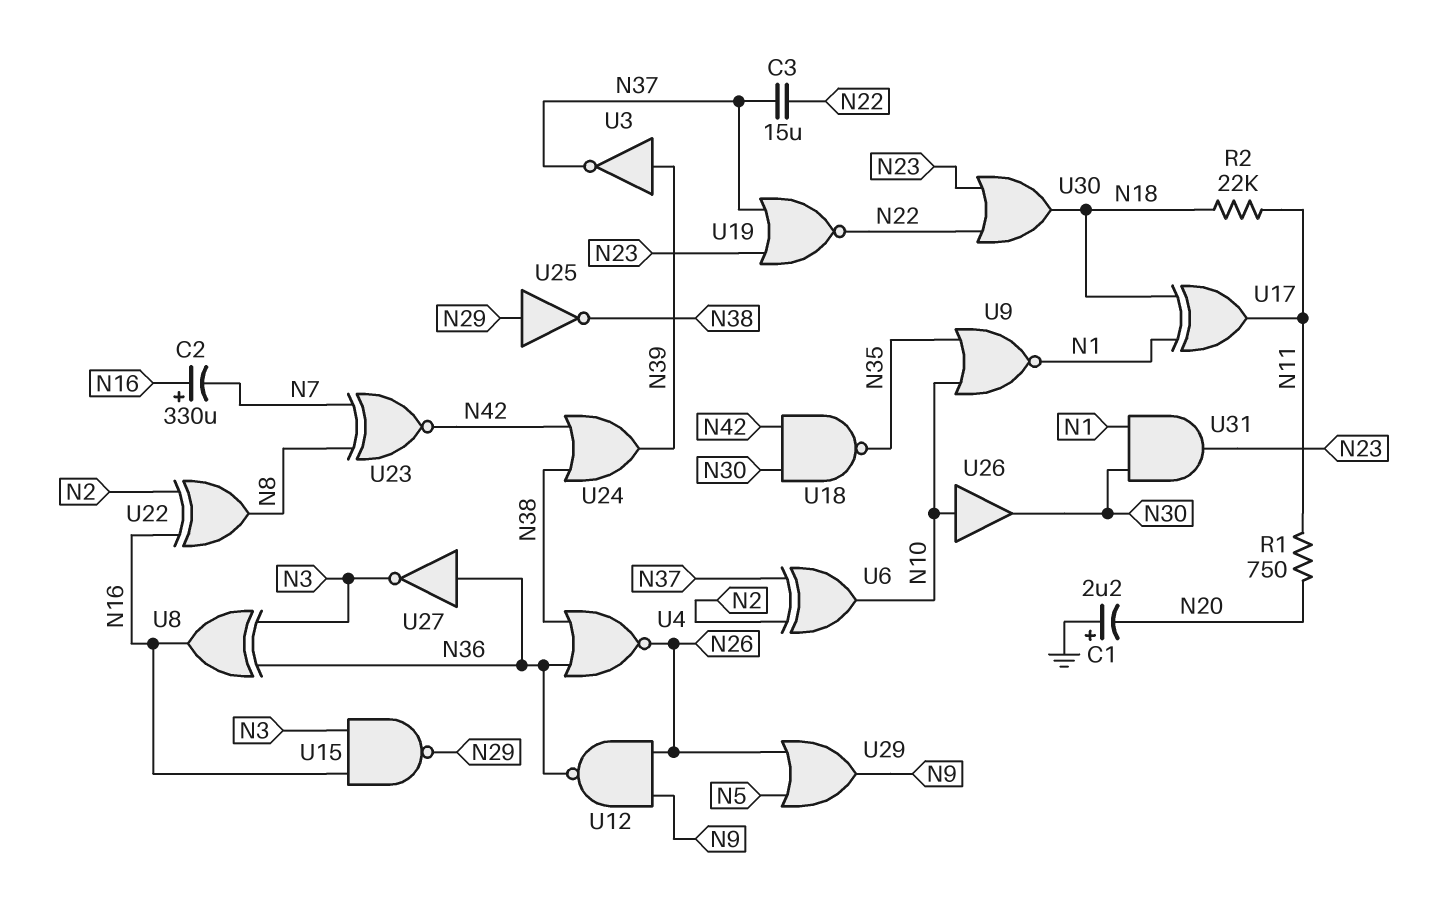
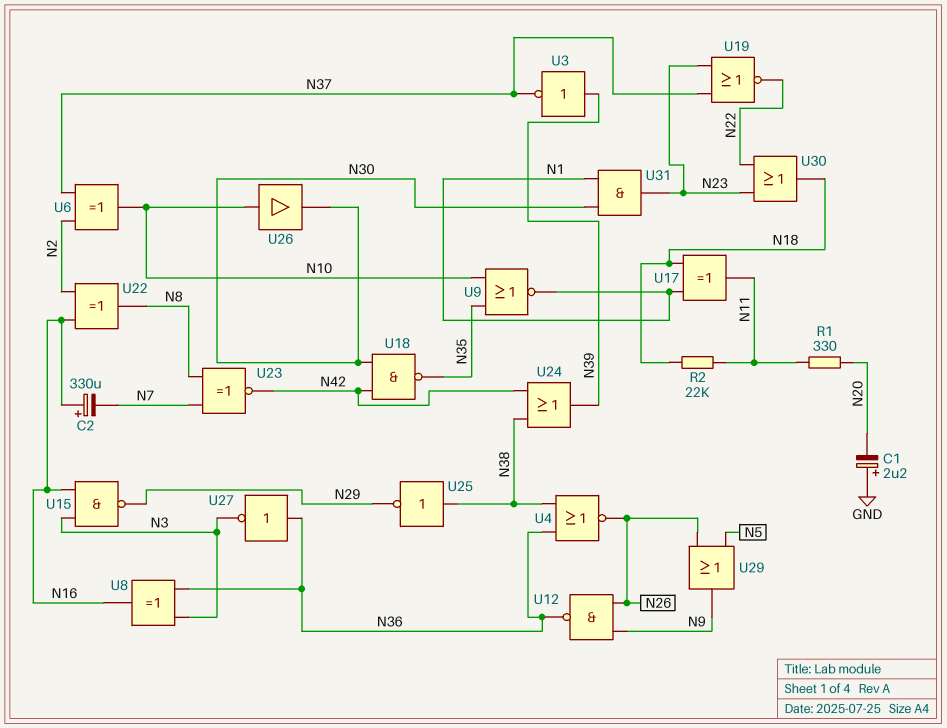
C3: 15uF (N22, N37) -> none
R1: 750 (N11, N20) -> 330 (N11, N20)
U25: NOT (in N29, out N38) -> NOT (in N38, out N29)

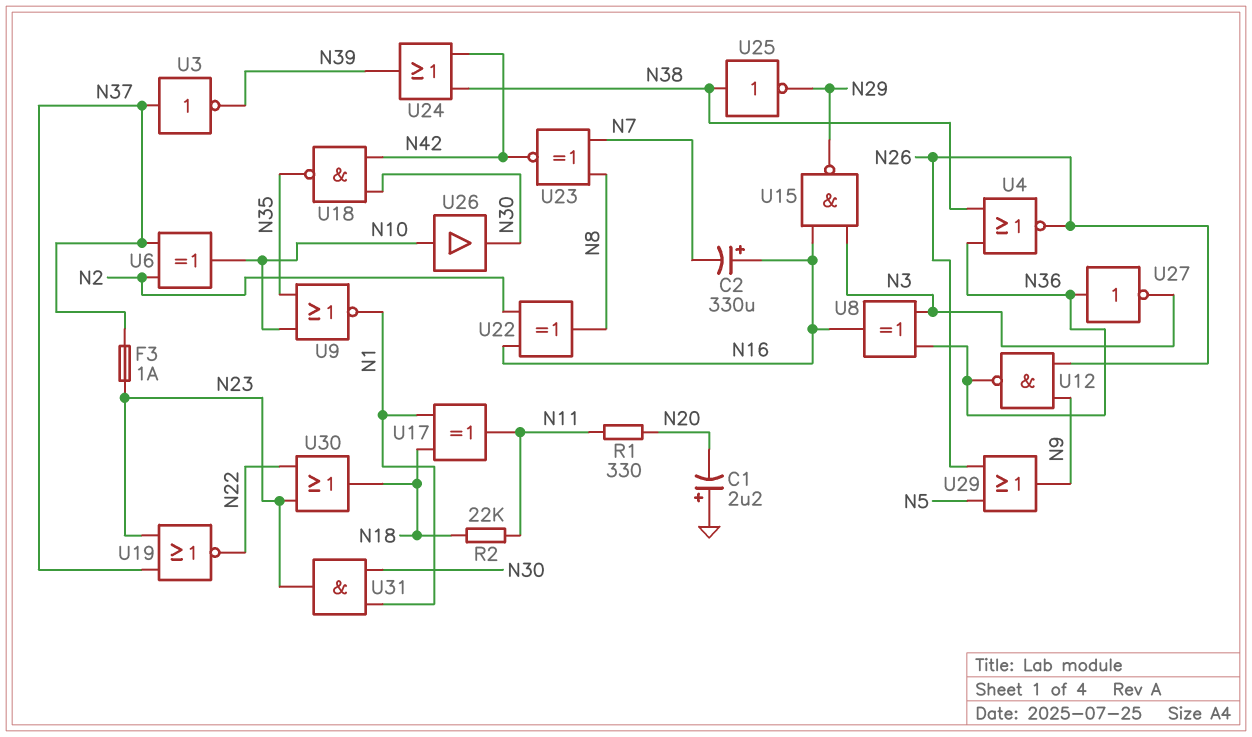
F3: none -> 1A (N23, N37)
U3: NOT (in N39, out N37) -> NOT (in N37, out N39)

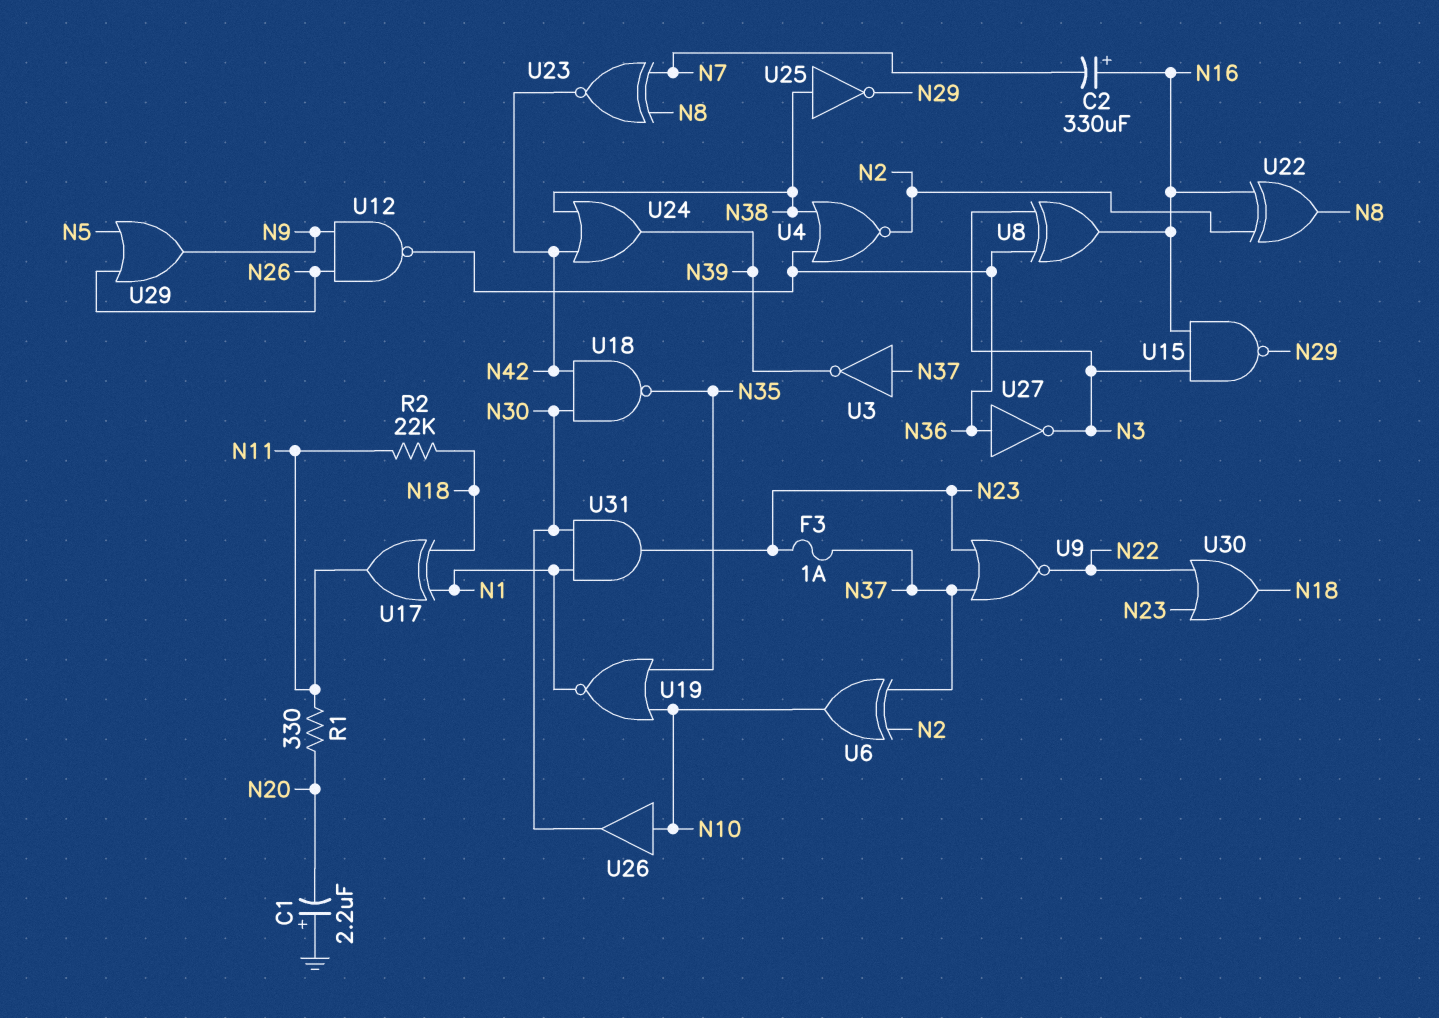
U4: NOR (in N36, in N38, out N26) -> NOR (in N36, in N38, out N2)
U9: NOR (in N10, in N35, out N1) -> NOR (in N23, in N37, out N22)
U19: NOR (in N23, in N37, out N22) -> NOR (in N10, in N35, out N1)

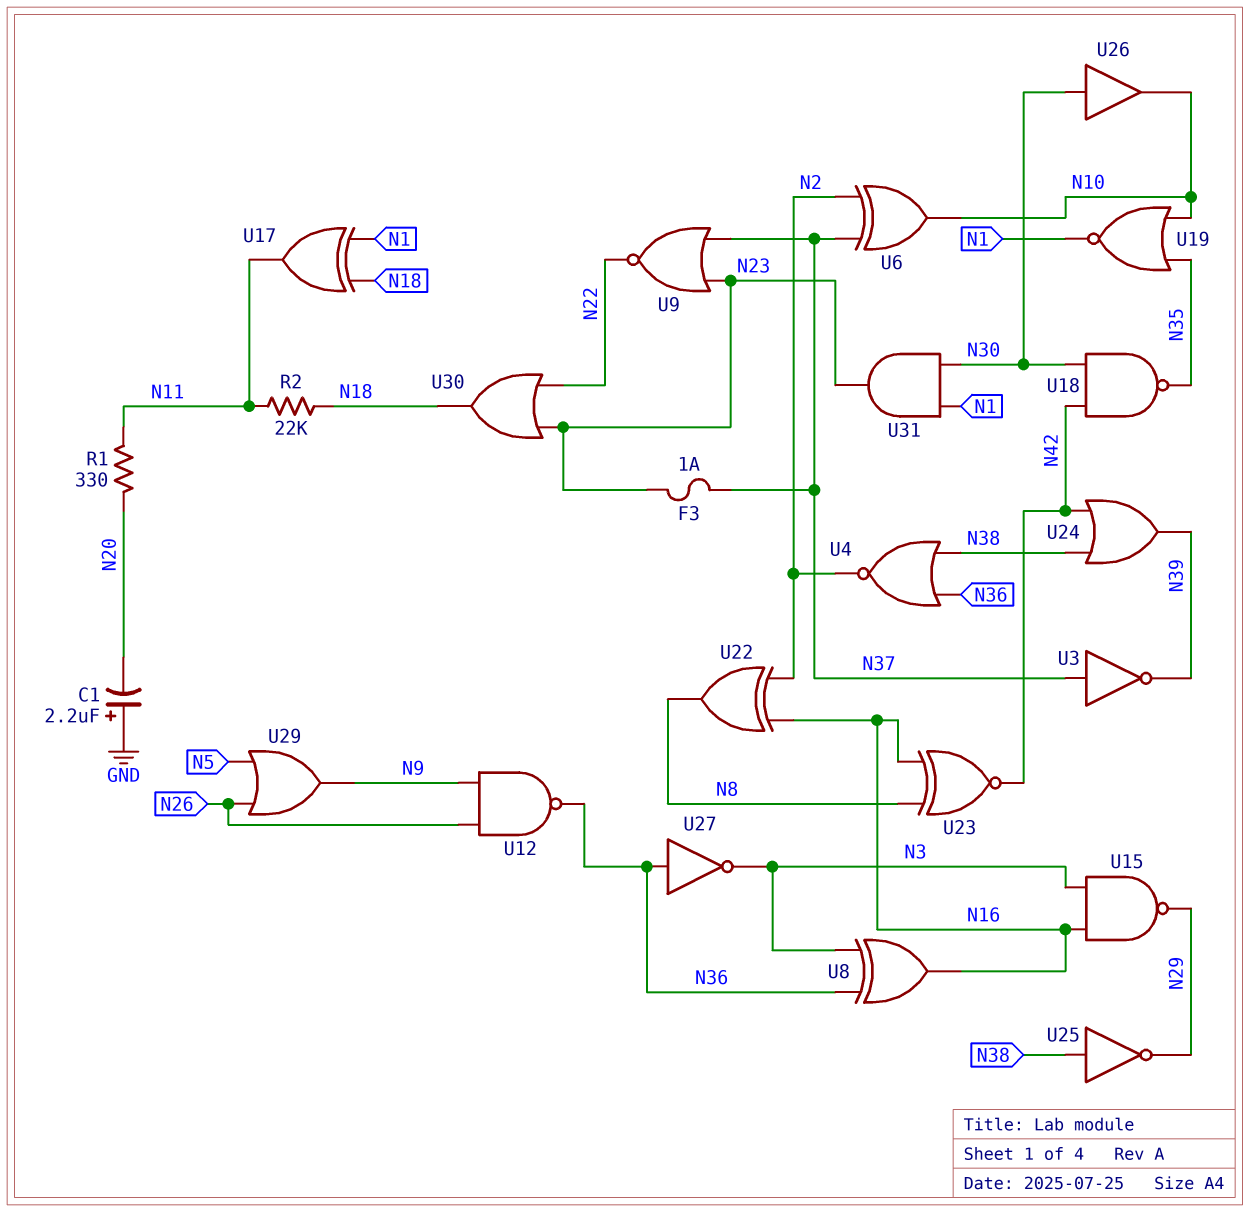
C2: 330uF (plus N16, minus N7) -> none
U23: XNOR (in N7, in N8, out N42) -> XNOR (in N8, in N16, out N42)
U26: buffer (in N10, out N30) -> buffer (in N30, out N10)

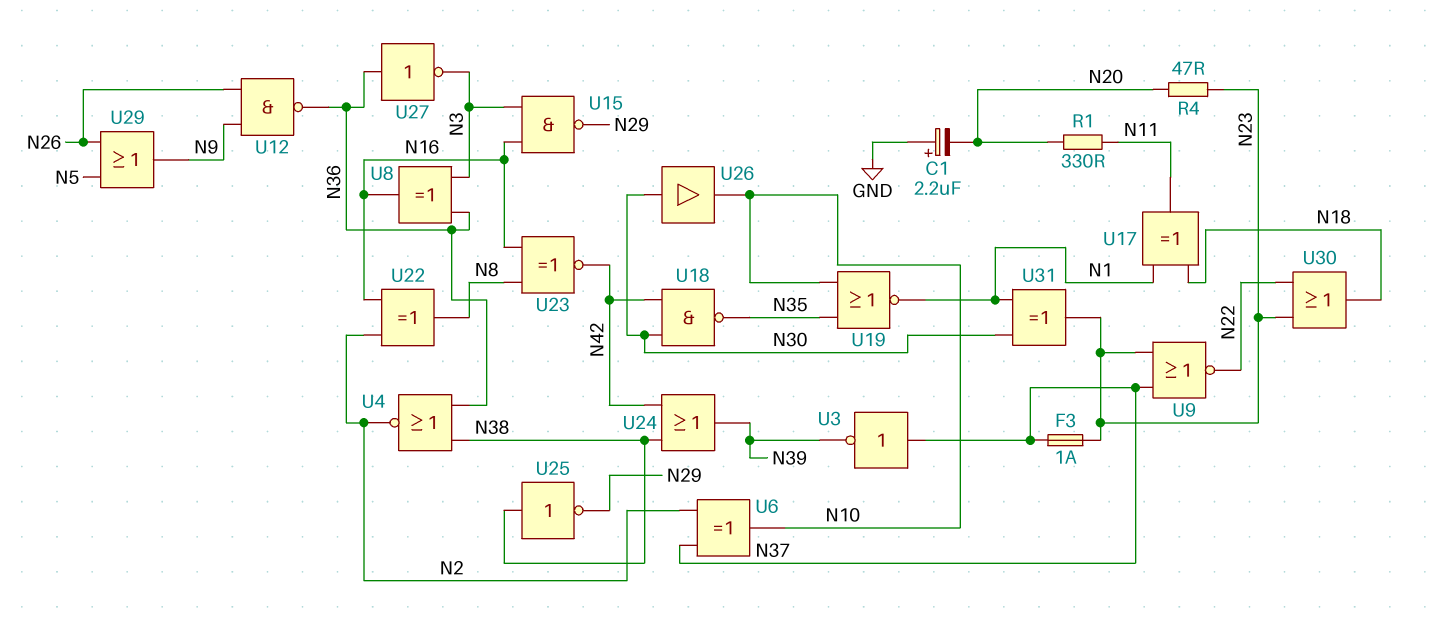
R2: 22k (N11, N18) -> none
R4: none -> 47 (N20, N23)
U31: AND (in N1, in N30, out N23) -> XOR (in N1, in N30, out N23)

